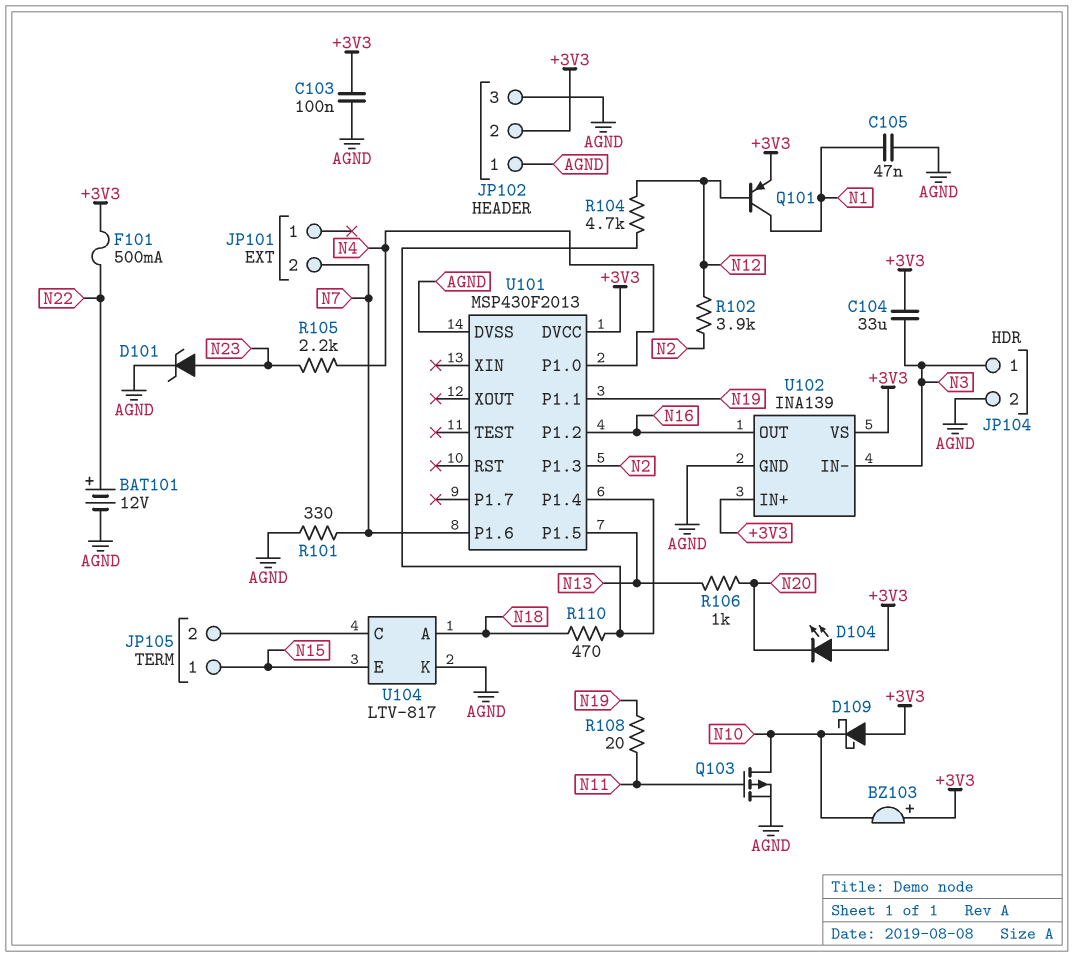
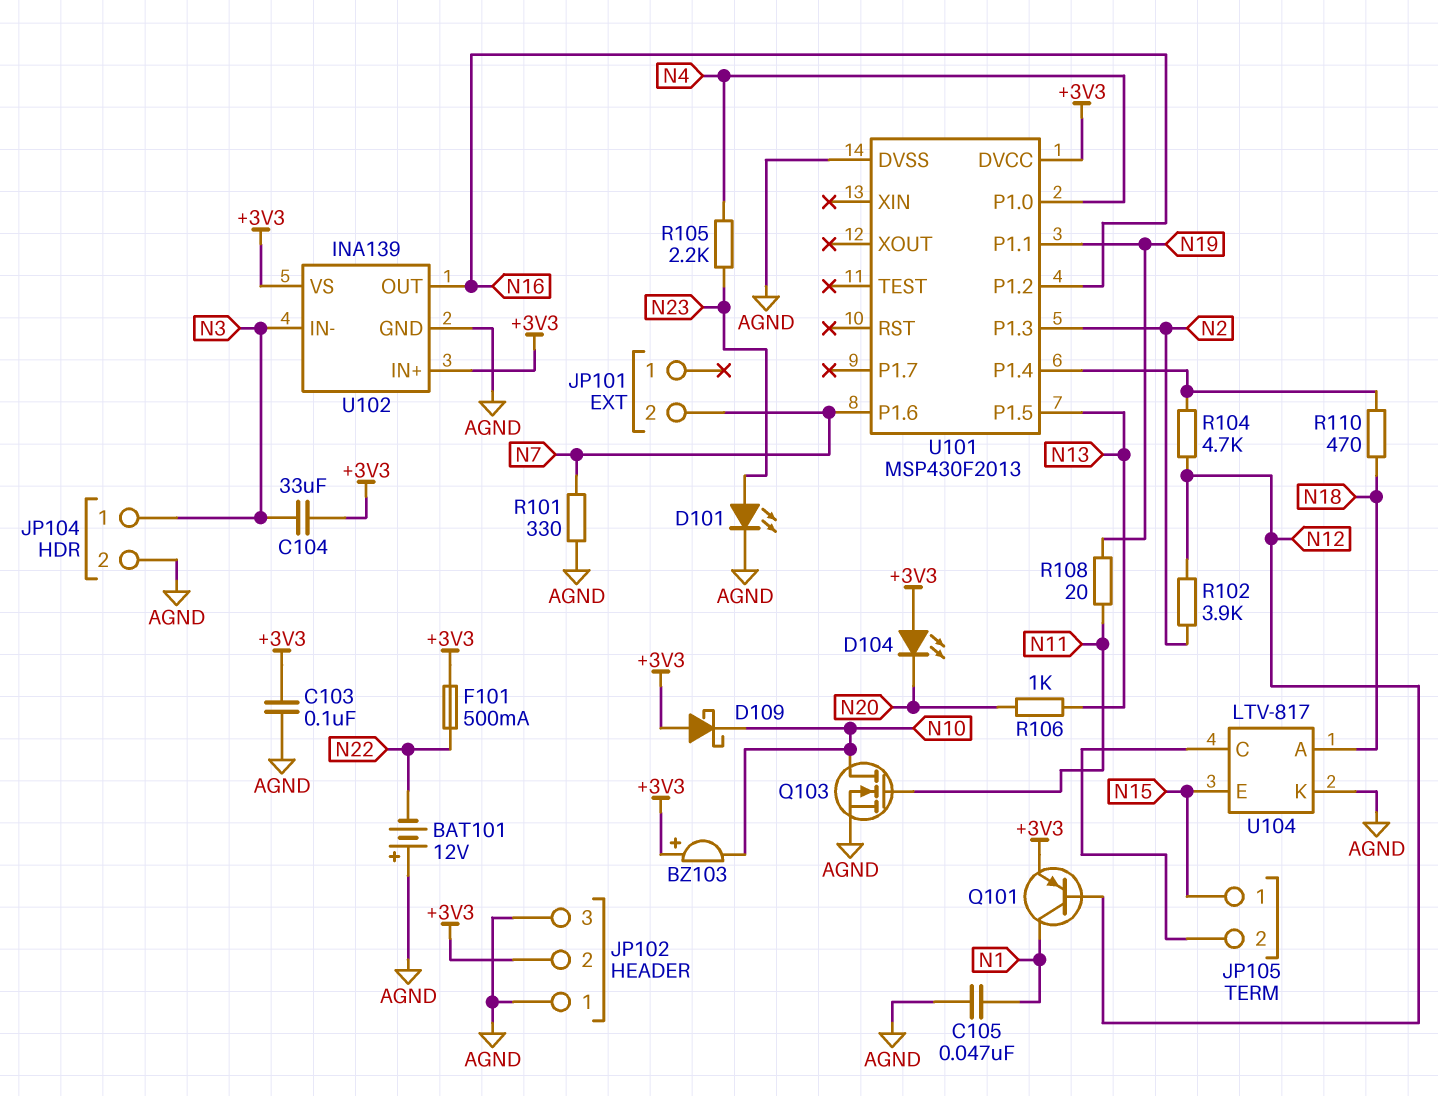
BAT101: 12V (plus N22, minus AGND) -> 12V (plus AGND, minus N22)
D101: zener (A N23, K AGND) -> LED (A N23, K AGND)
Q103: PMOS (G N11, D N10, S AGND) -> NMOS (G N11, D N10, S AGND)

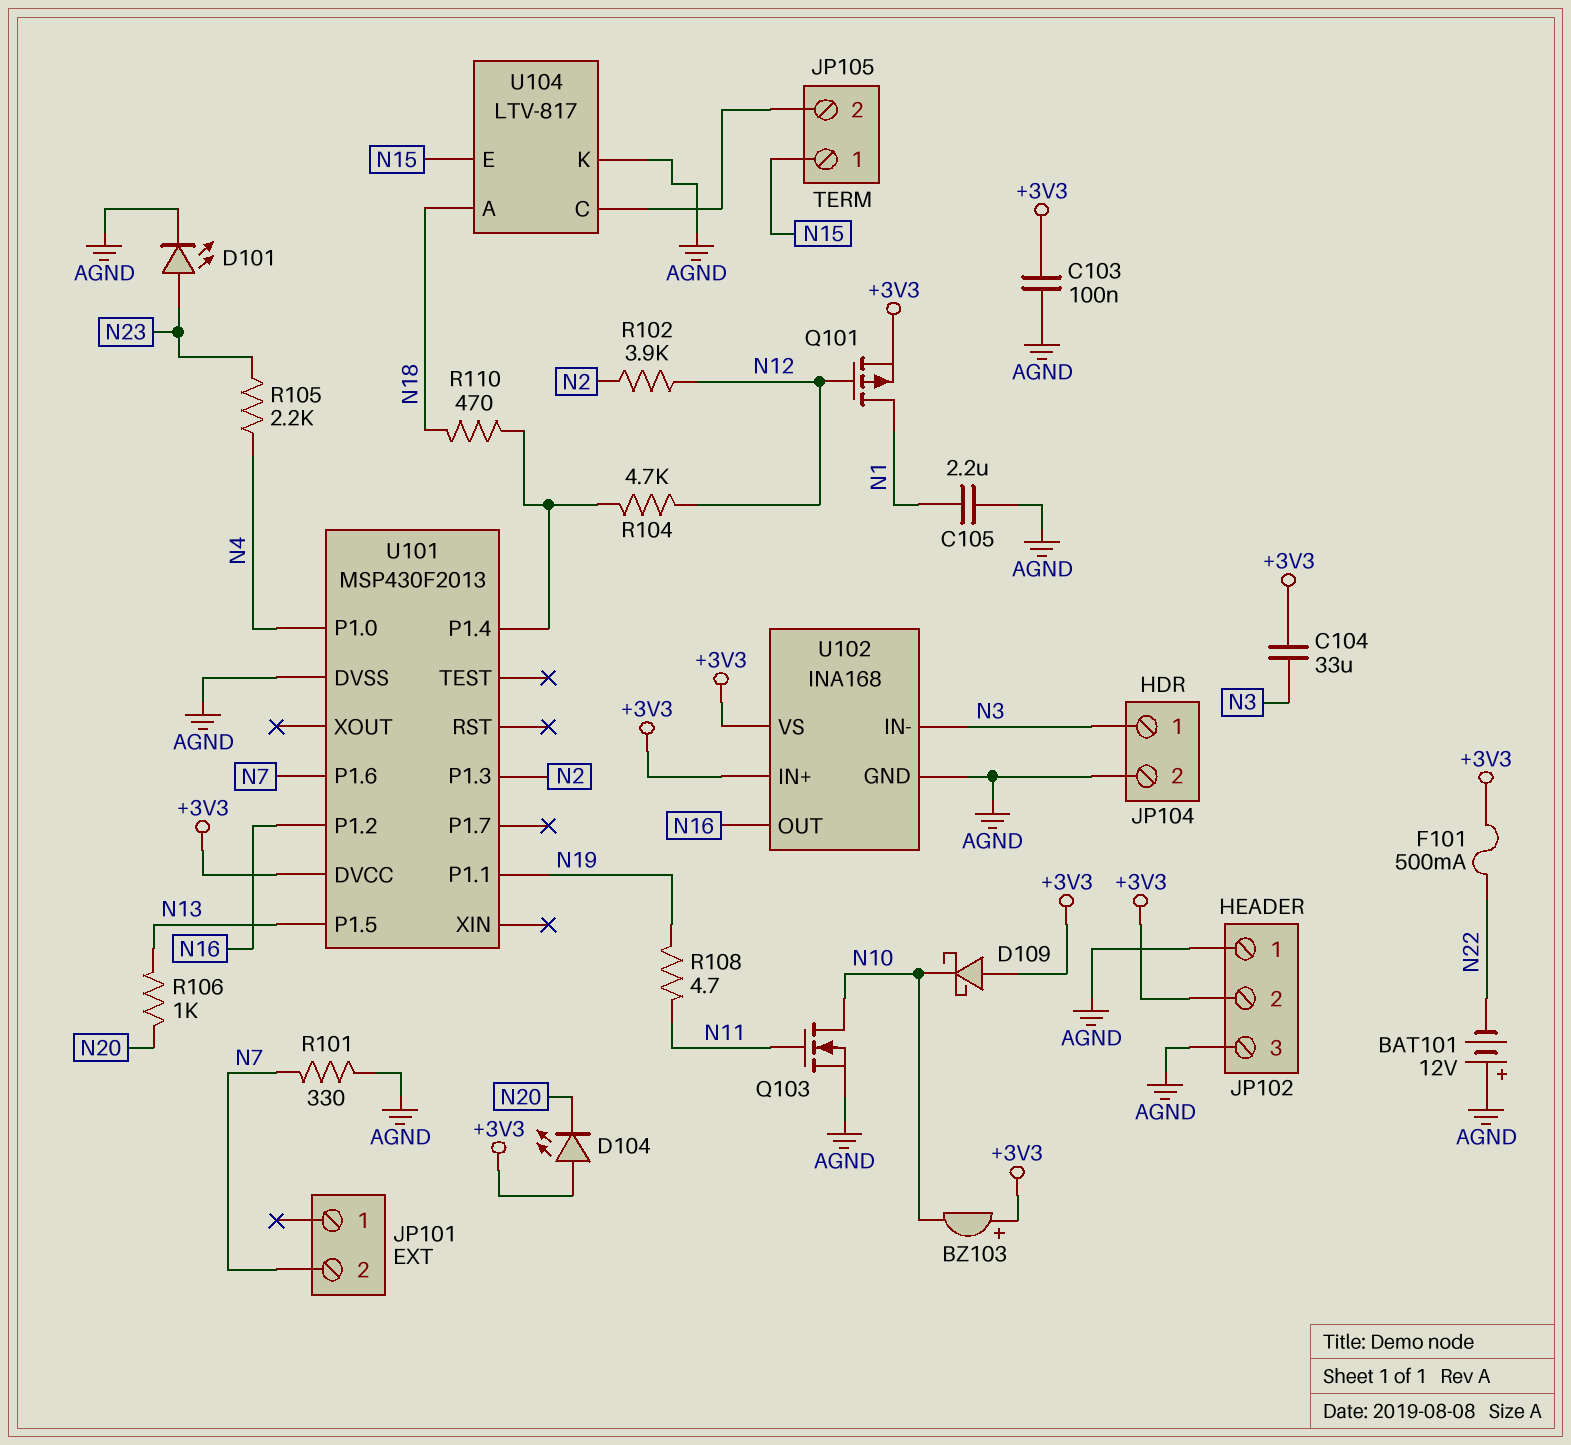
C105: 47nF (AGND, N1) -> 2.2uF (AGND, N1)
Q101: PNP (B N12, C N1, E +3V3) -> PMOS (G N12, D N1, S +3V3)
R108: 20 (N11, N19) -> 4.7 (N11, N19)
U102: INA139 -> INA168

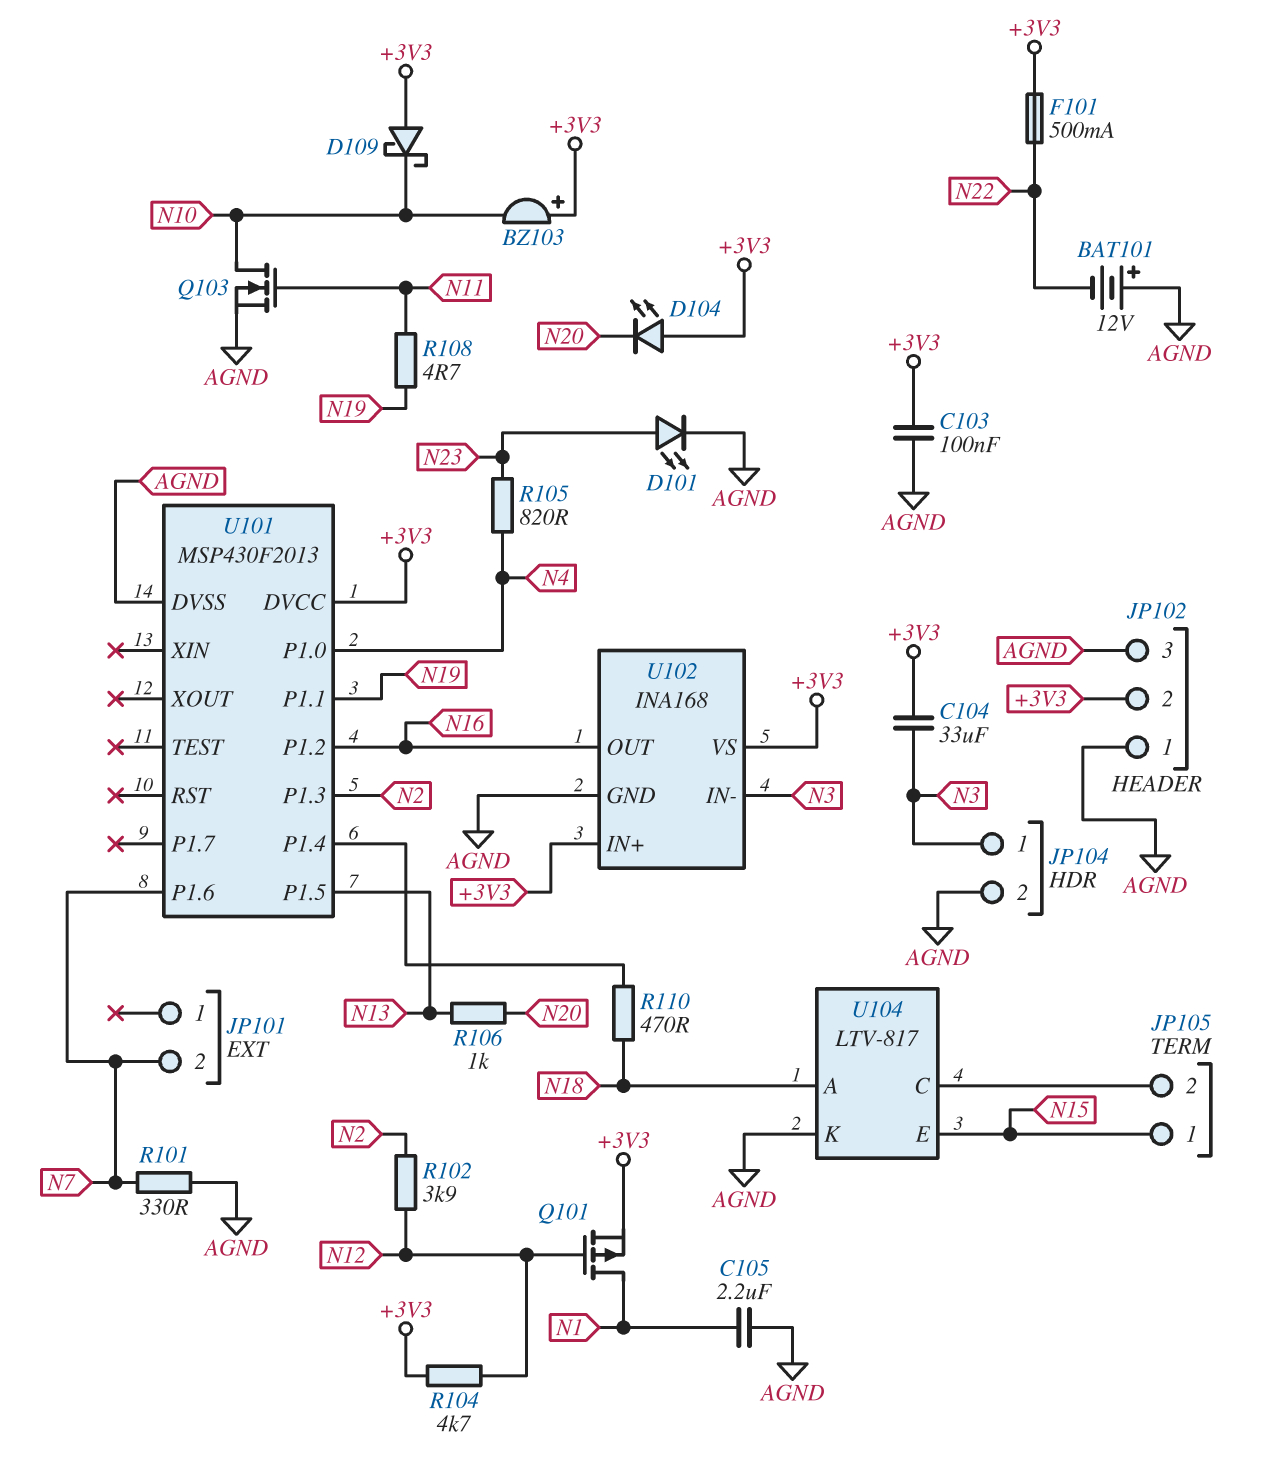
R104: 4.7k (N12, U101/P1.4) -> 4.7k (+3V3, N12)
R105: 2.2k (N4, N23) -> 820 (N4, N23)

